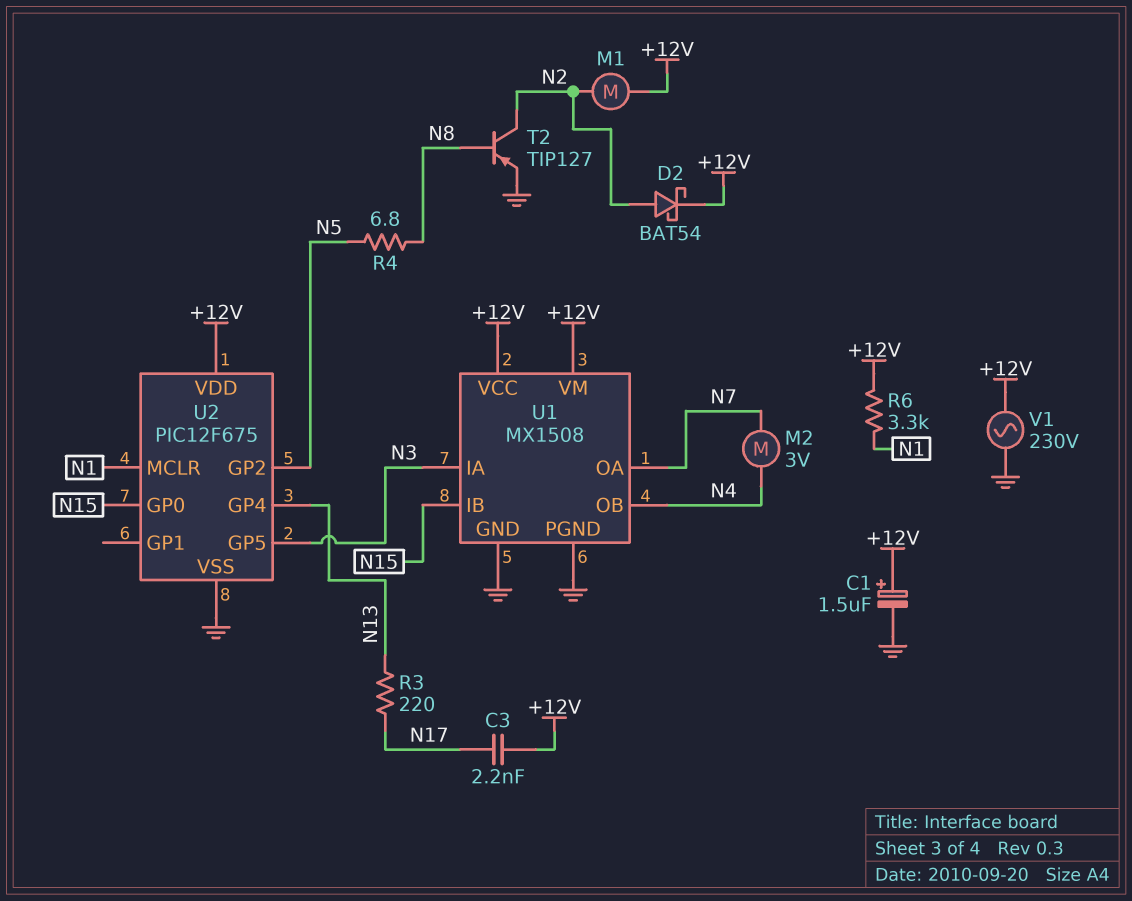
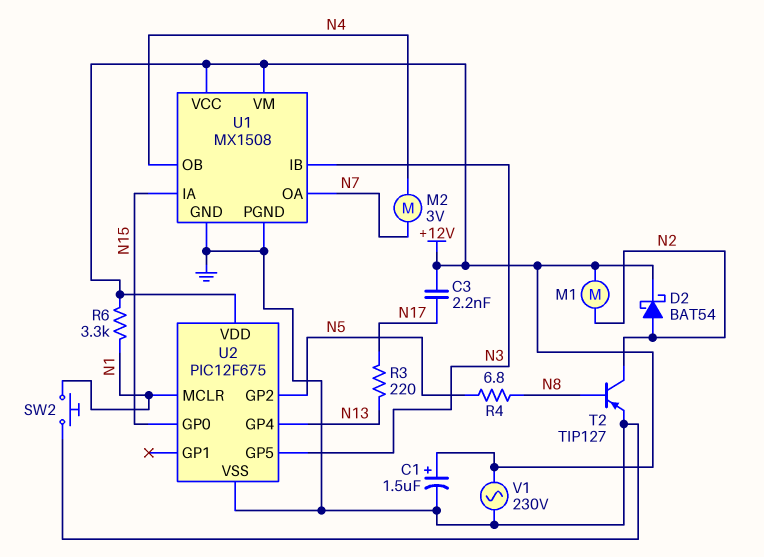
SW2: none -> button (GND, N1)
U1 pin IA: N3 -> N15
U1 pin IB: N15 -> N3

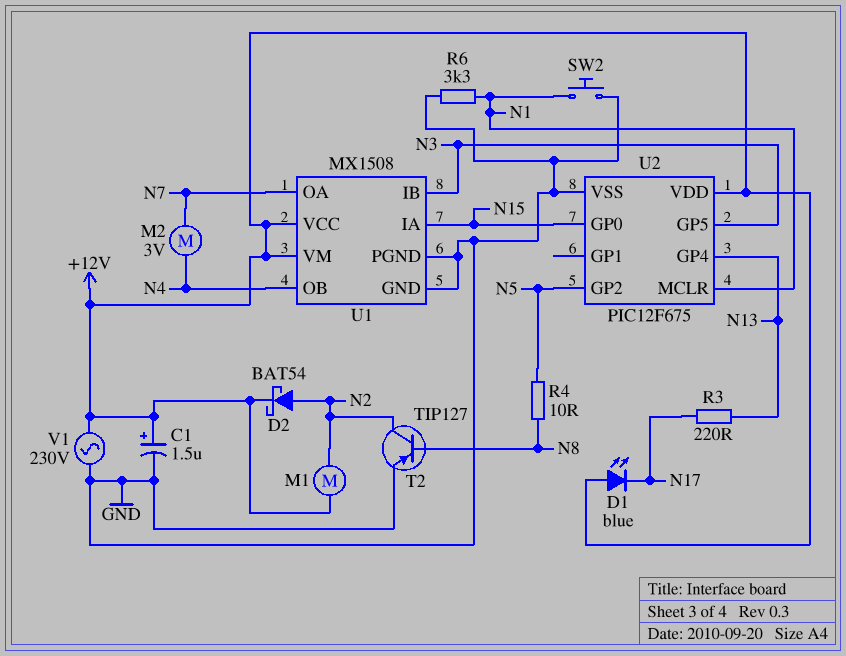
C3: 2.2nF (+12V, N17) -> none
D1: none -> LED blue (A +12V, K N17)
R4: 6.8 (N5, N8) -> 10 (N5, N8)
R6: 3.3k (+12V, N1) -> 3.3k (GND, N1)

